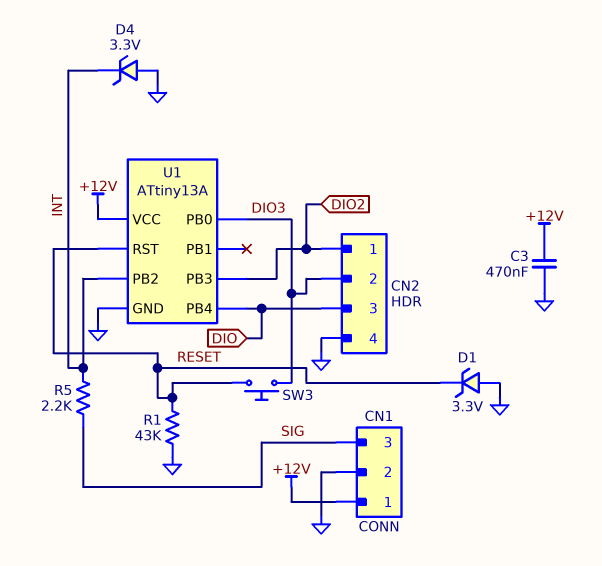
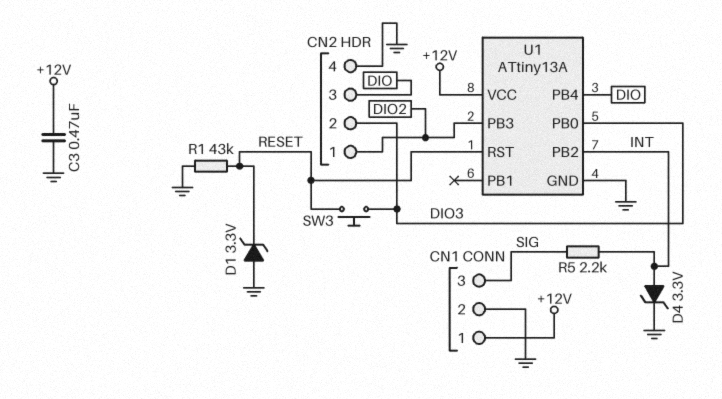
D4: zener 3.3V (A GND, K INT) -> zener 3.3V (A INT, K GND)

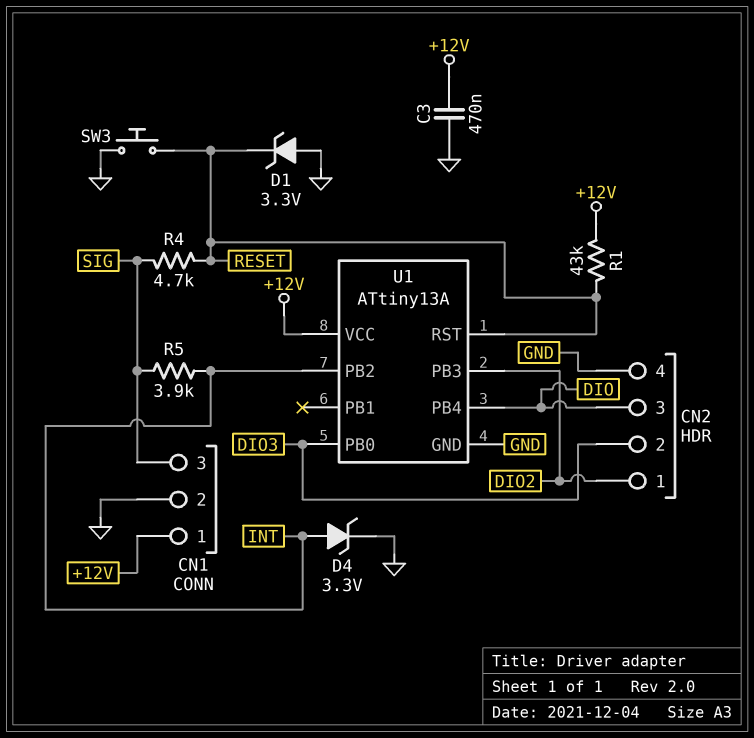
R1: 43k (GND, RESET) -> 43k (+12V, RESET)
R4: none -> 4.7k (RESET, SIG)
R5: 2.2k (INT, SIG) -> 3.9k (INT, SIG)
SW3: button (DIO3, RESET) -> button (GND, RESET)

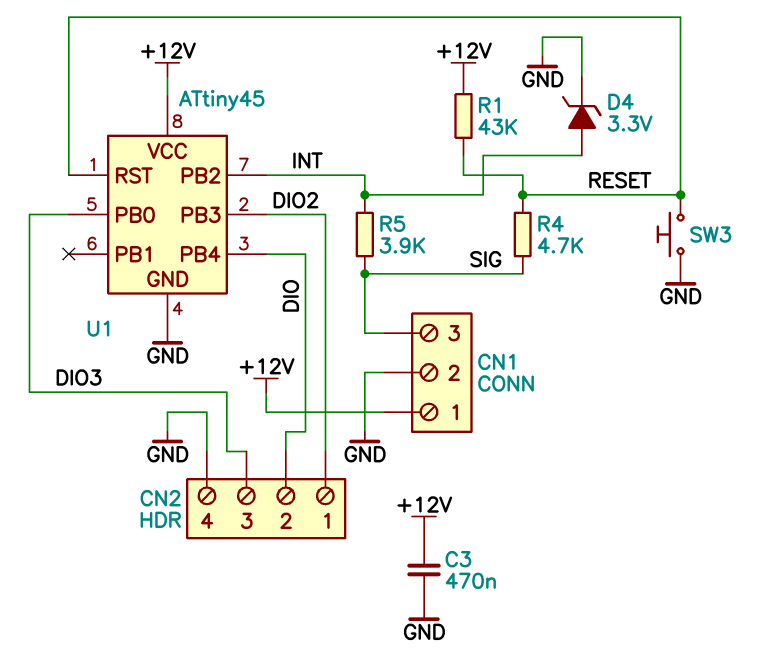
CN2 pin 2: DIO3 -> DIO
CN2 pin 3: DIO -> DIO3
D1: zener 3.3V (A GND, K RESET) -> none
U1: ATtiny13A -> ATtiny45

